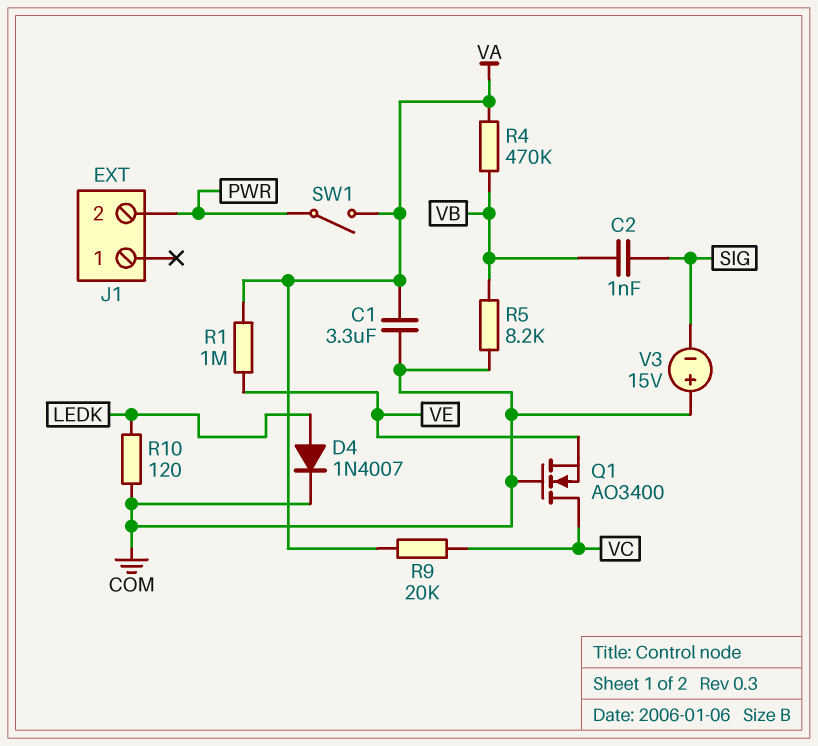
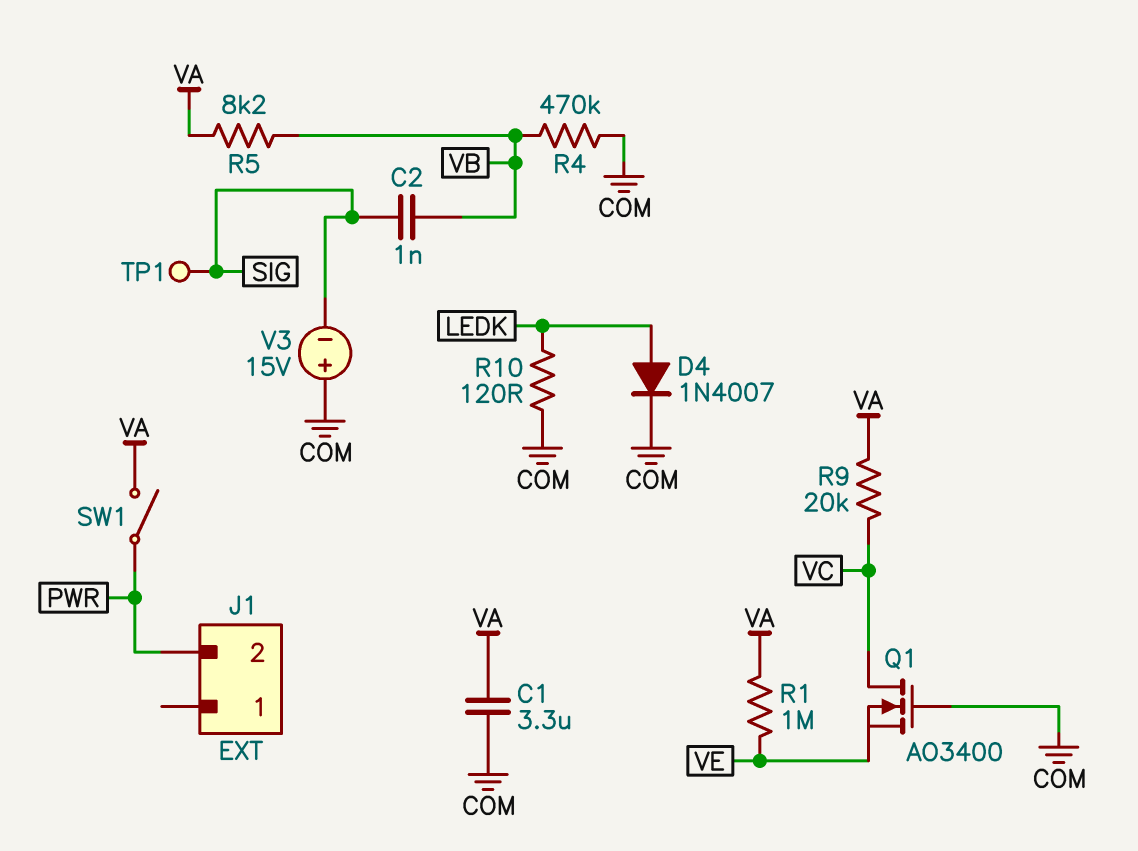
R4: 470k (VA, VB) -> 470k (COM, VB)
R5: 8.2k (COM, VB) -> 8.2k (VA, VB)
TP1: none -> test point (SIG)

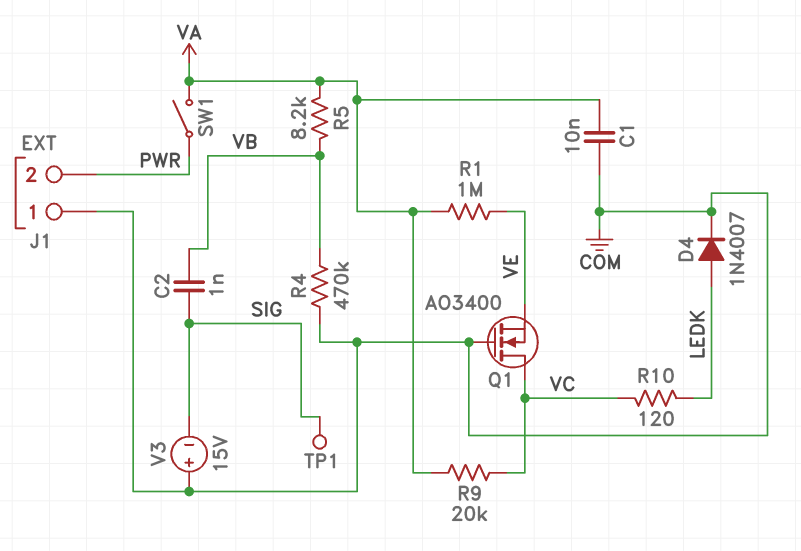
C1: 3.3uF (COM, VA) -> 10nF (COM, VA)
J1 pin 1: none -> COM
R10: 120 (COM, LEDK) -> 120 (LEDK, VC)

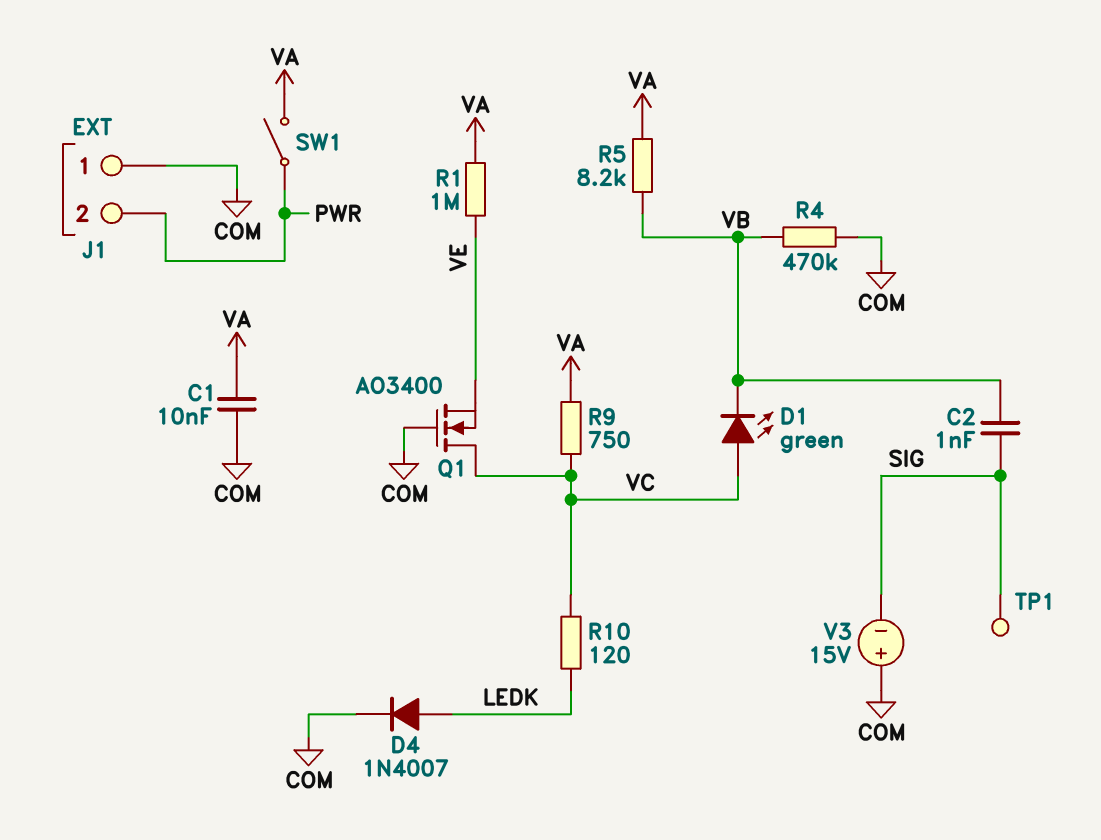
D1: none -> LED green (A VC, K VB)
R9: 20k (VA, VC) -> 750 (VA, VC)

